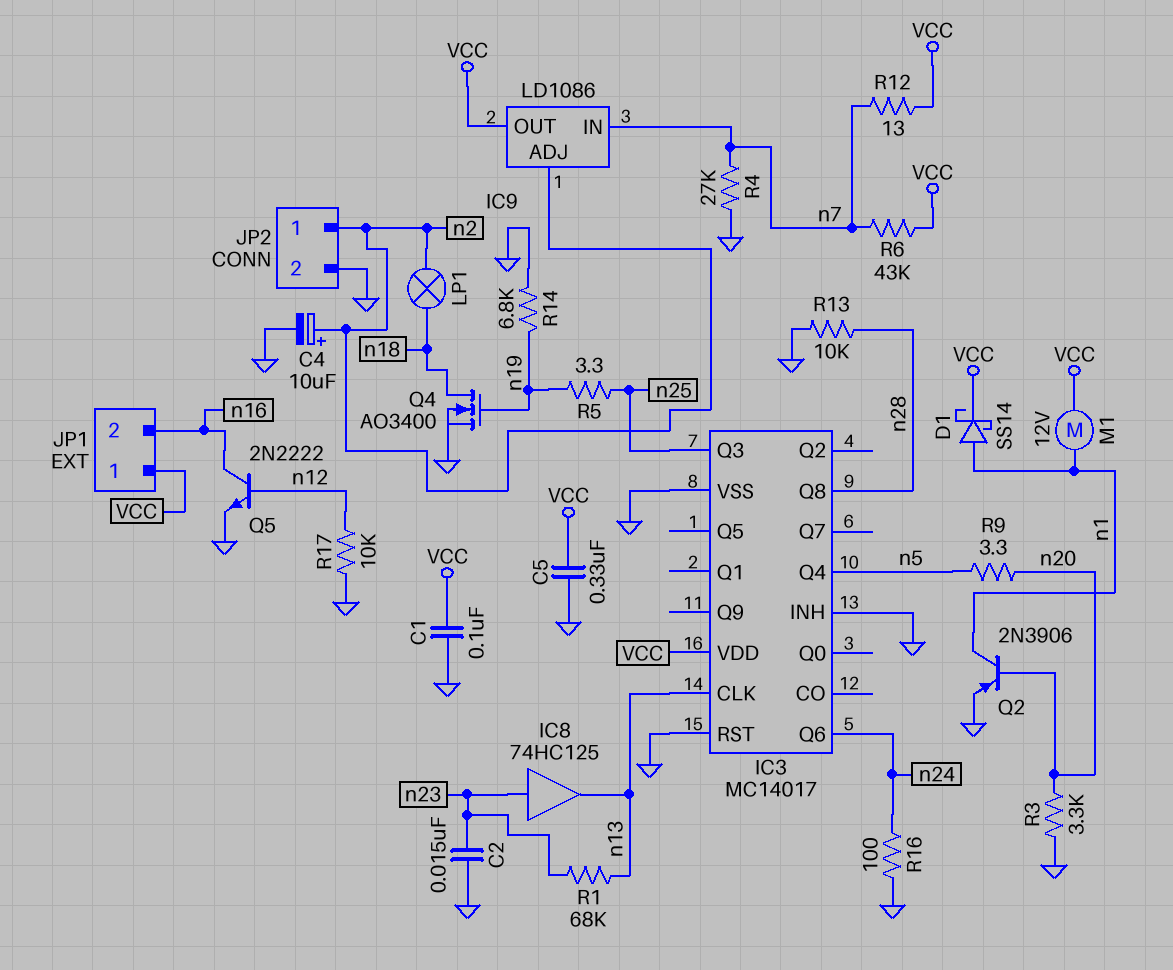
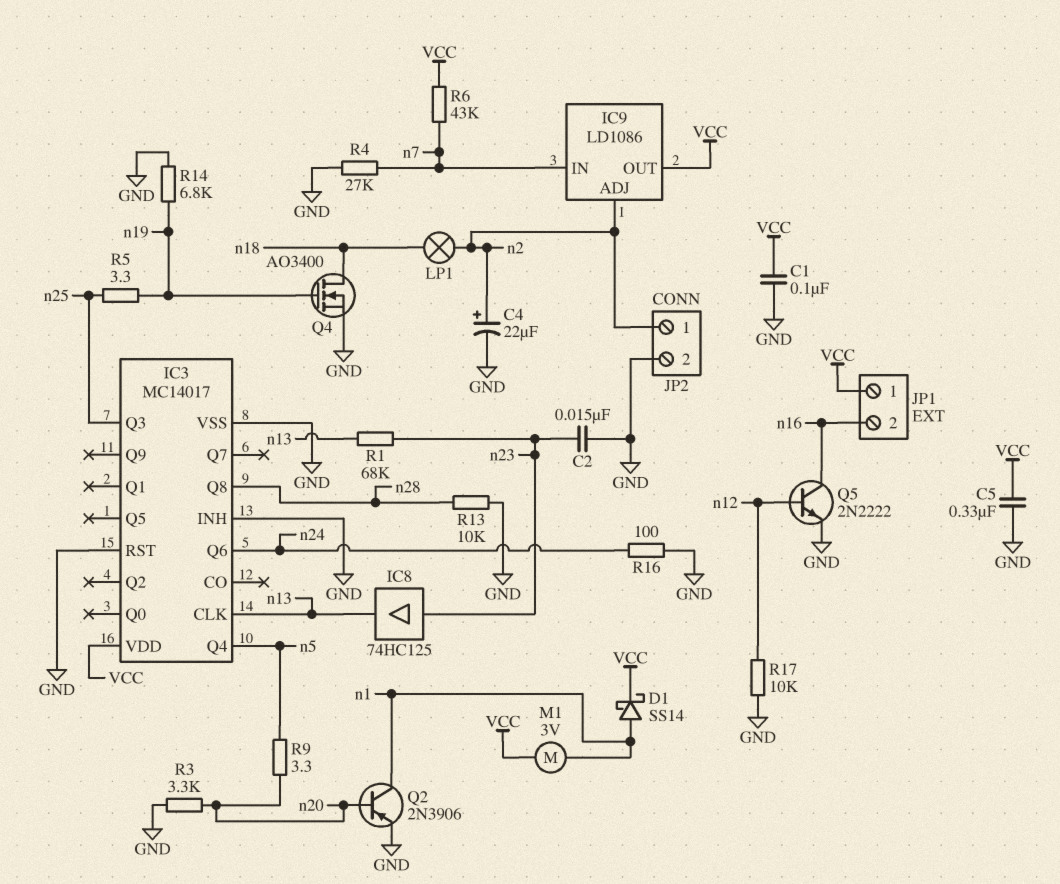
C4: 10uF (plus n2, minus GND) -> 22uF (plus n2, minus GND)
M1: motor 12V (VCC, n1) -> motor 3V (VCC, n1)
R12: 13 (VCC, n7) -> none

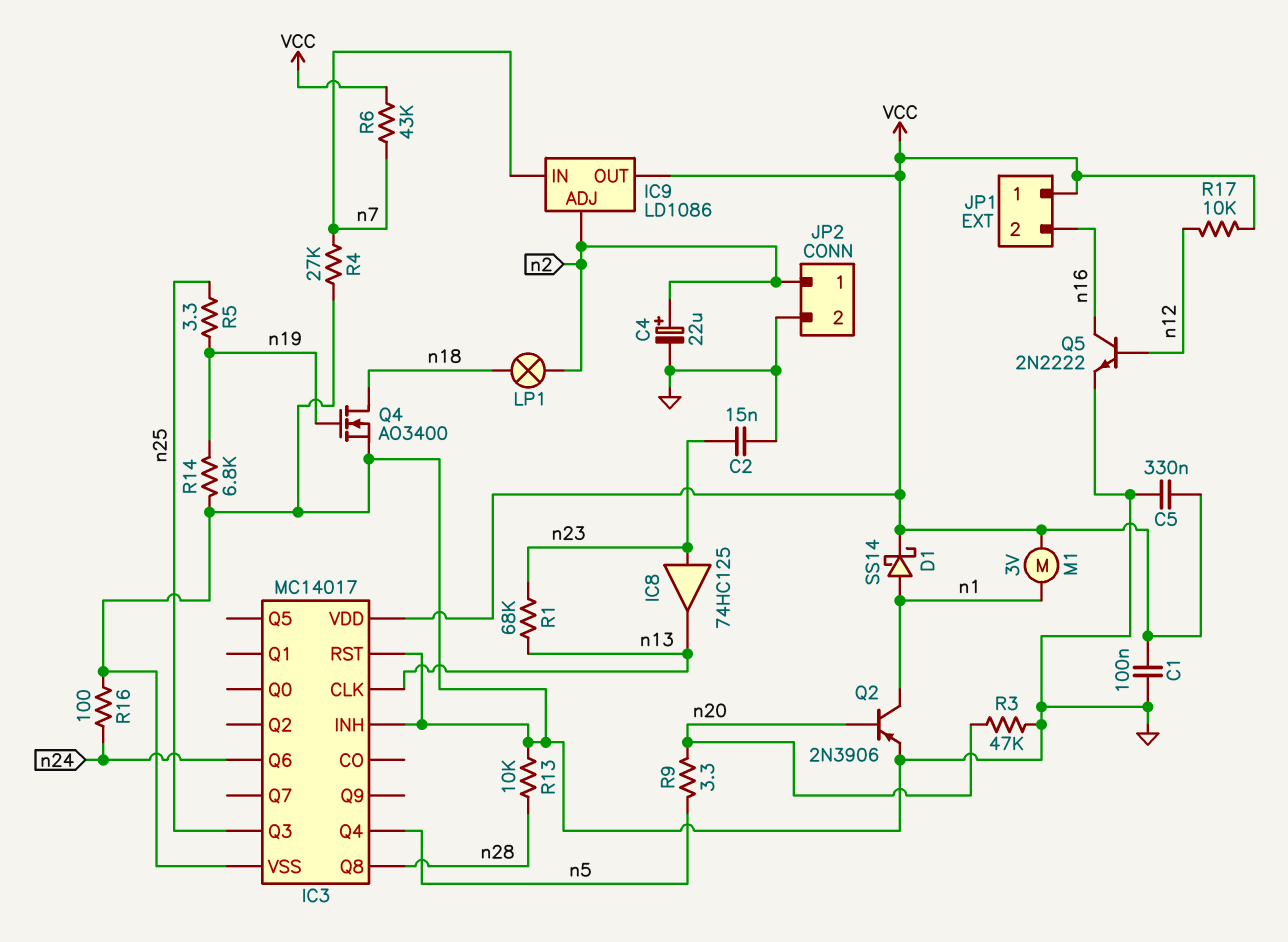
R3: 3.3k (GND, n20) -> 47k (GND, n20)
R17: 10k (GND, n12) -> 10k (VCC, n12)

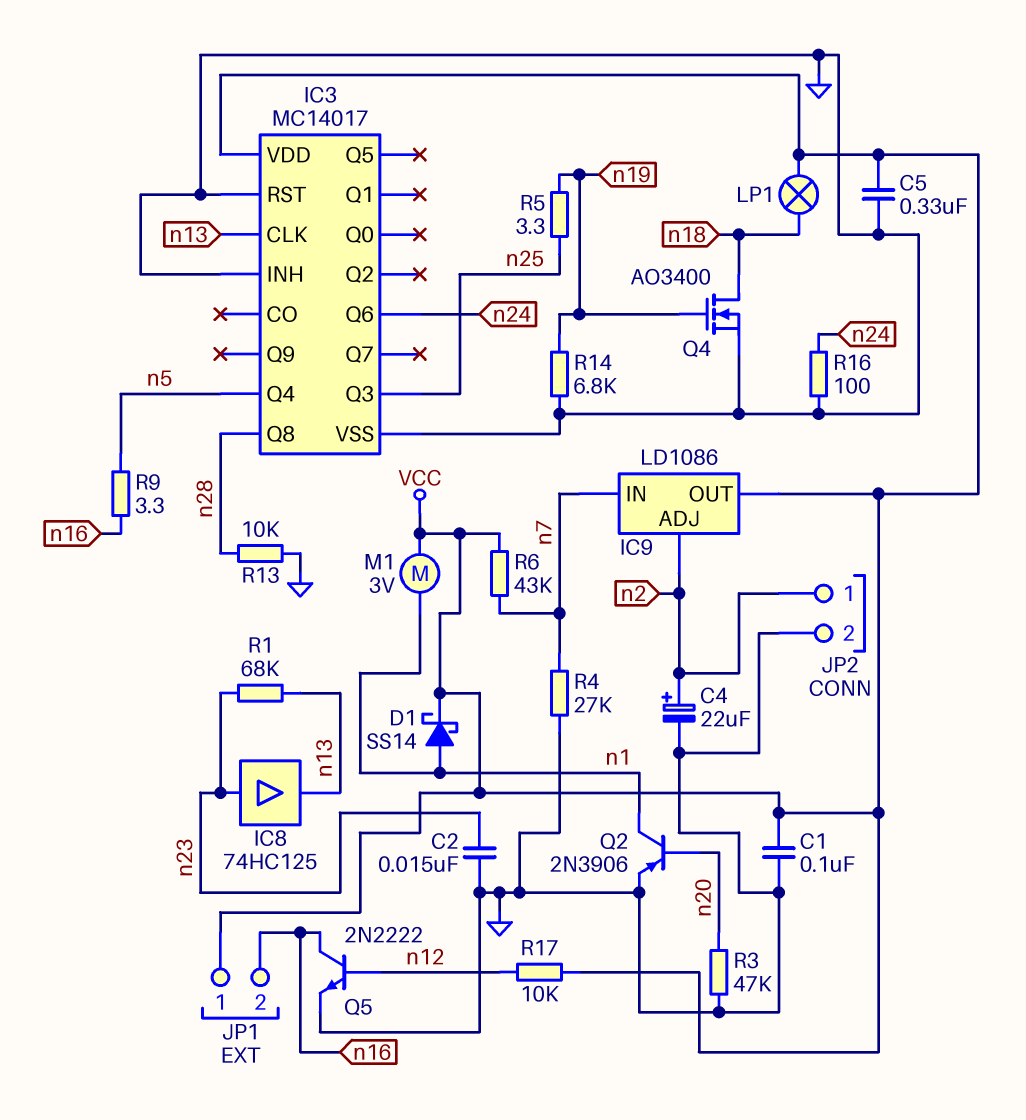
LP1: lamp (n2, n18) -> lamp (VCC, n18)
R9: 3.3 (n5, n20) -> 3.3 (n5, n16)

